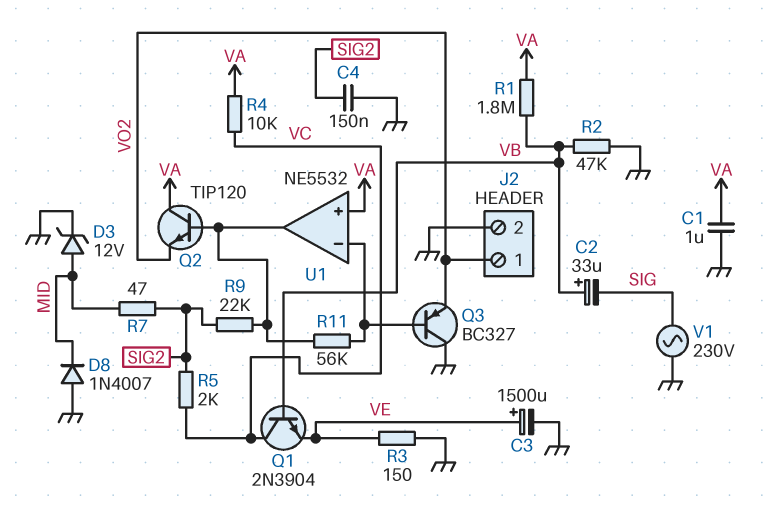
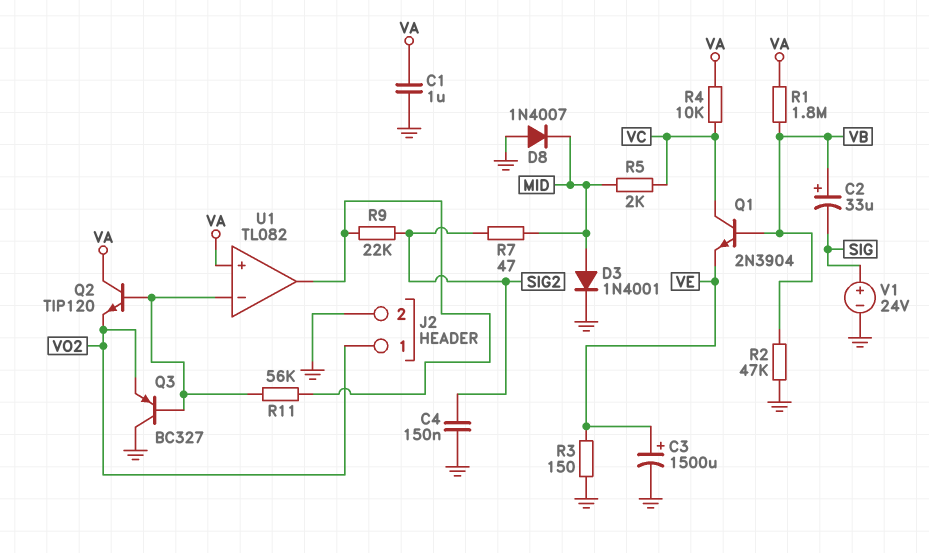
D3: zener 12V (A MID, K GND) -> diode 1N4001 (A MID, K GND)
Q2: NPN TIP120 (B U1/out, C VA, E VO2) -> NPN TIP120 (B U1/in-, C VA, E VO2)
R5: 2k (SIG2, VC) -> 2k (MID, VC)
U1: NE5532 -> TL082
V1: AC 230V (GND, SIG) -> 24V (plus SIG, minus GND)

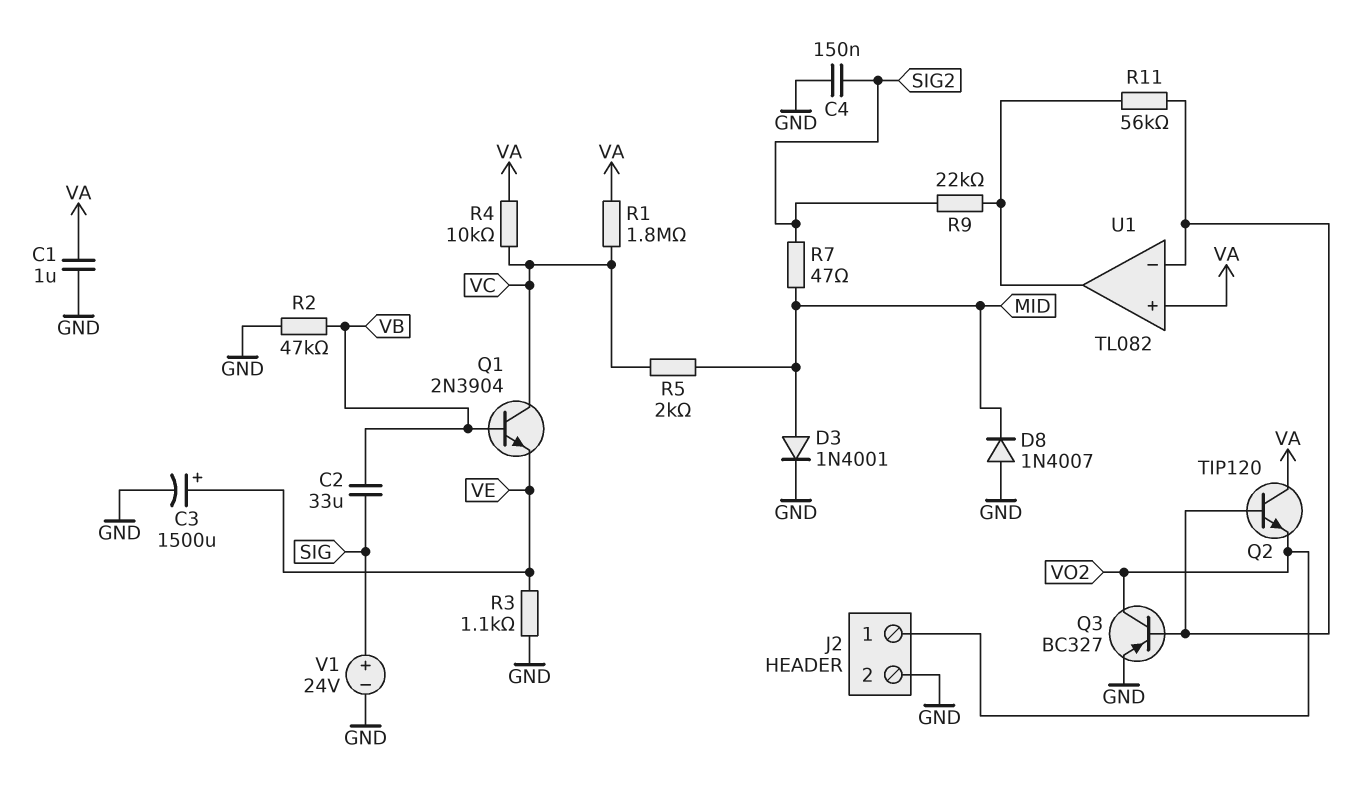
C2: 33uF (plus VB, minus SIG) -> 33uF (SIG, VB)
Q3: PNP BC327 (B U1/in-, C GND, E VO2) -> PNP BC327 (B U1/in-, C VO2, E GND)
R1: 1.8M (VA, VB) -> 1.8M (VA, VC)
R3: 150 (GND, VE) -> 1.1k (GND, VE)

